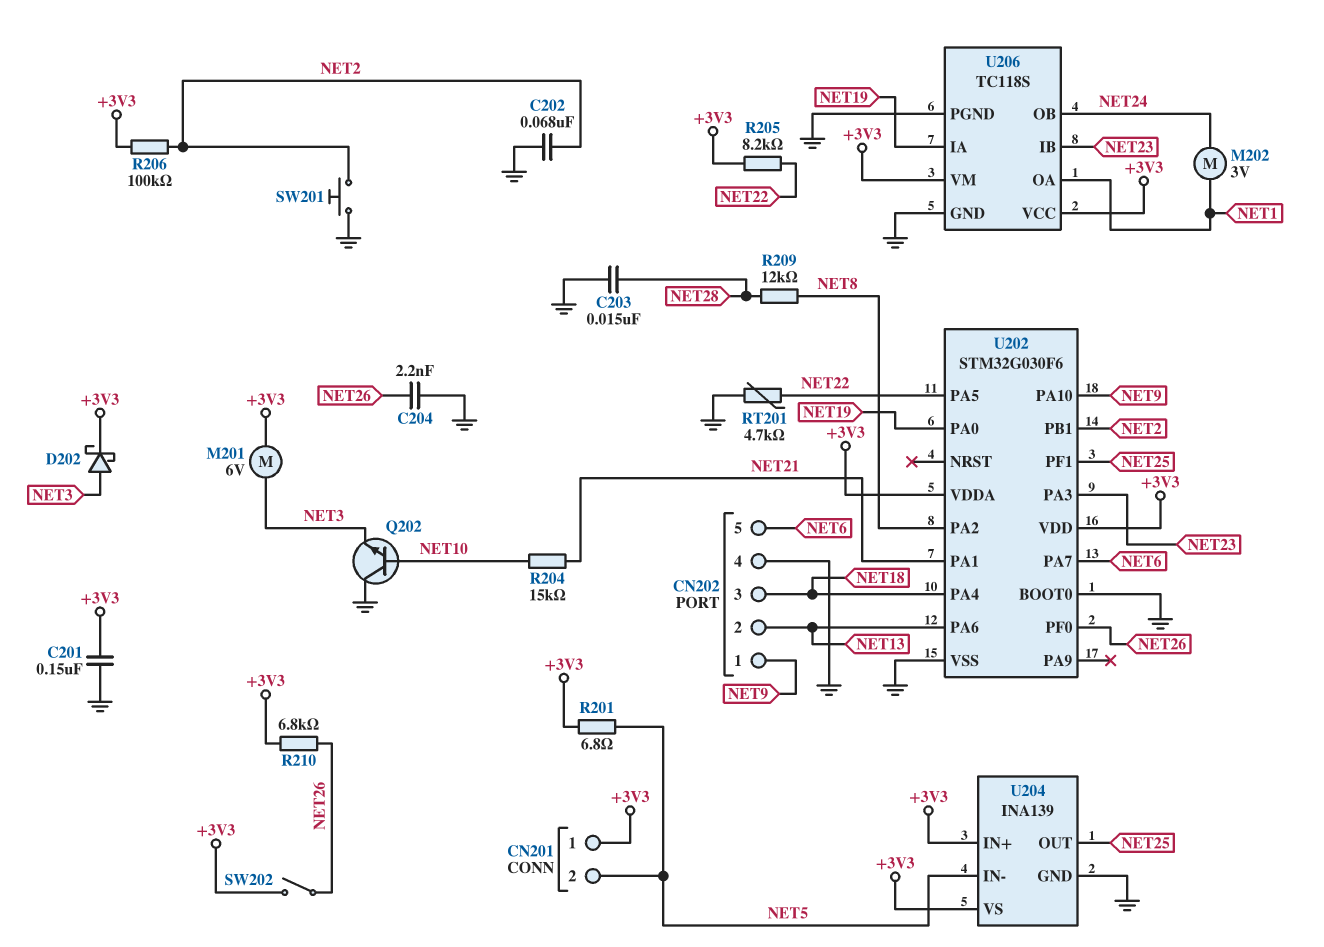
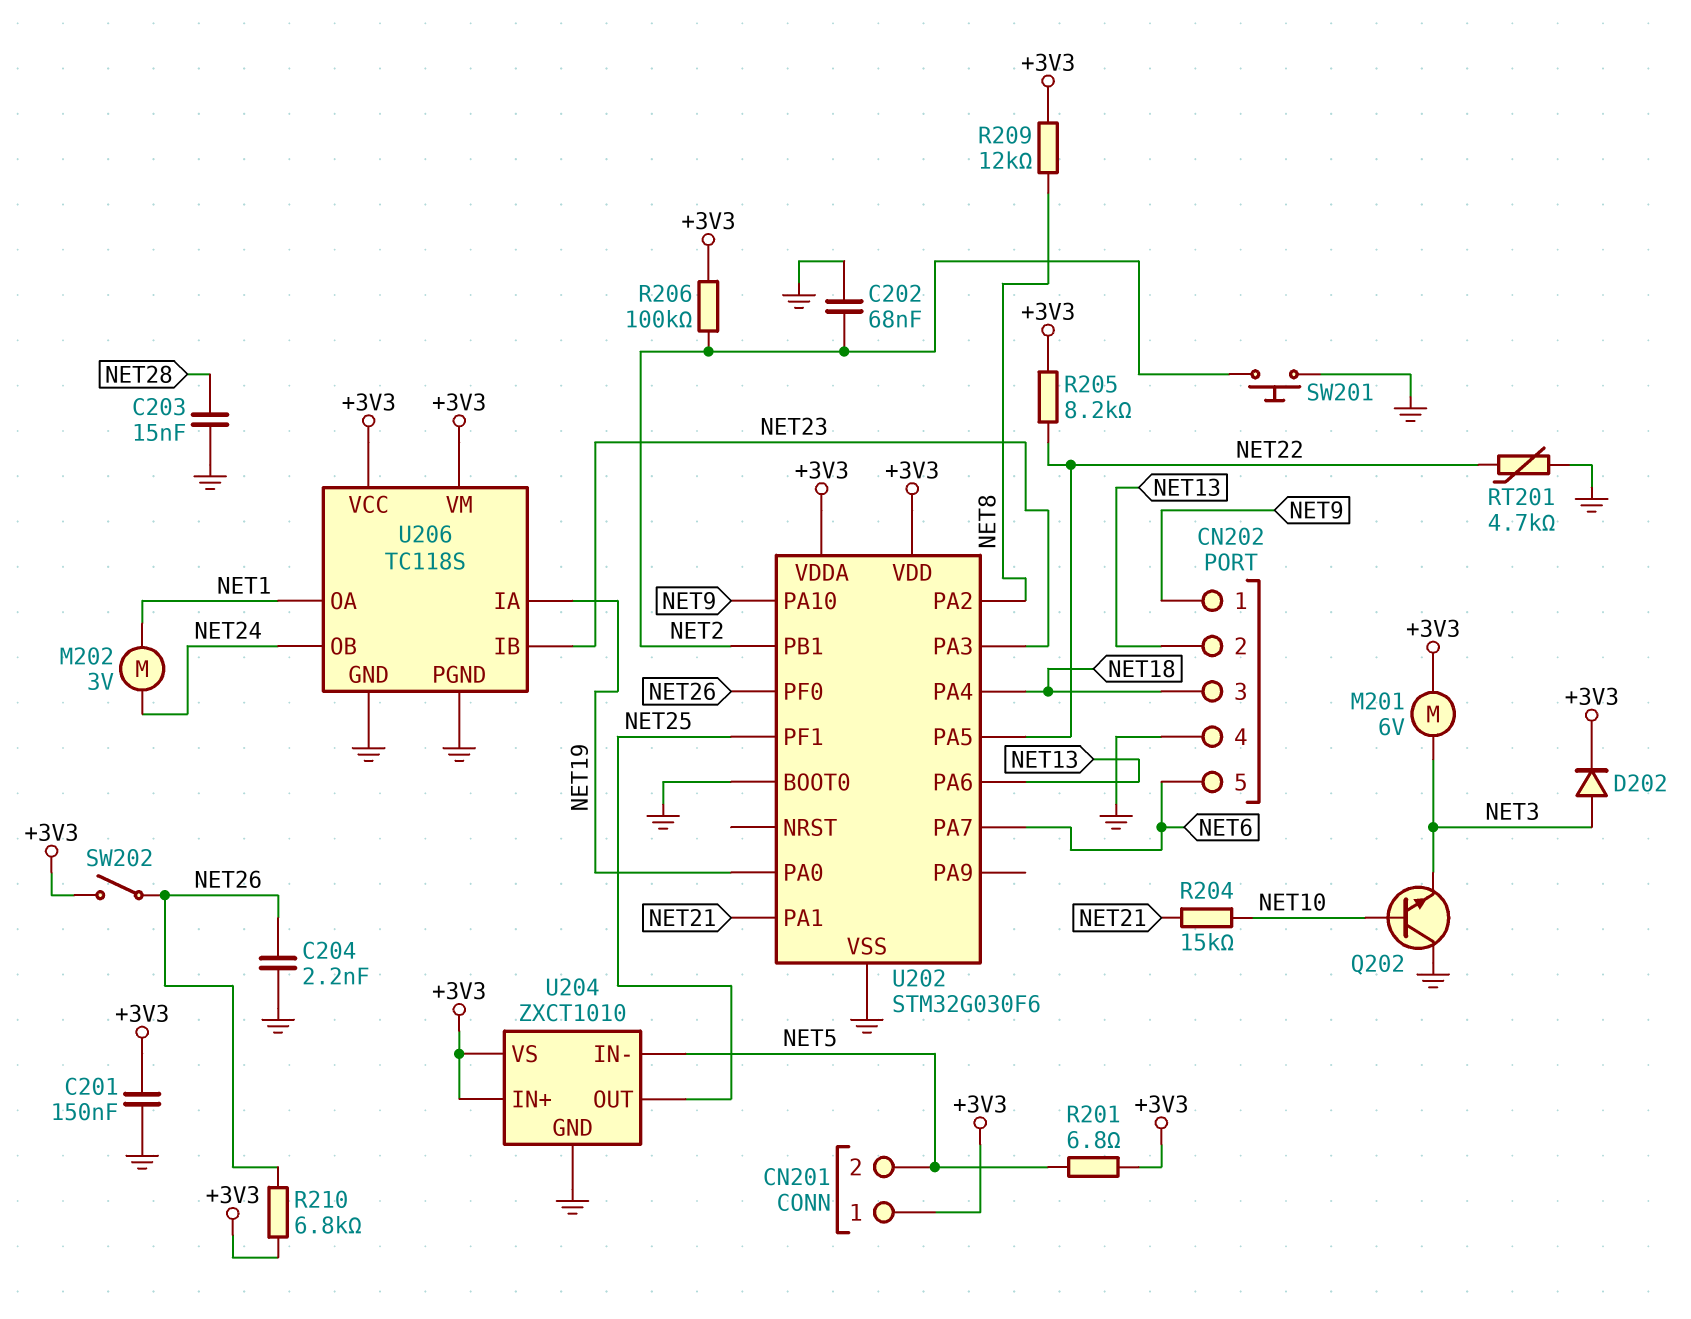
D202: schottky (A NET3, K +3V3) -> diode (A NET3, K +3V3)
R209: 12k (NET8, NET28) -> 12k (+3V3, NET8)
U204: INA139 -> ZXCT1010

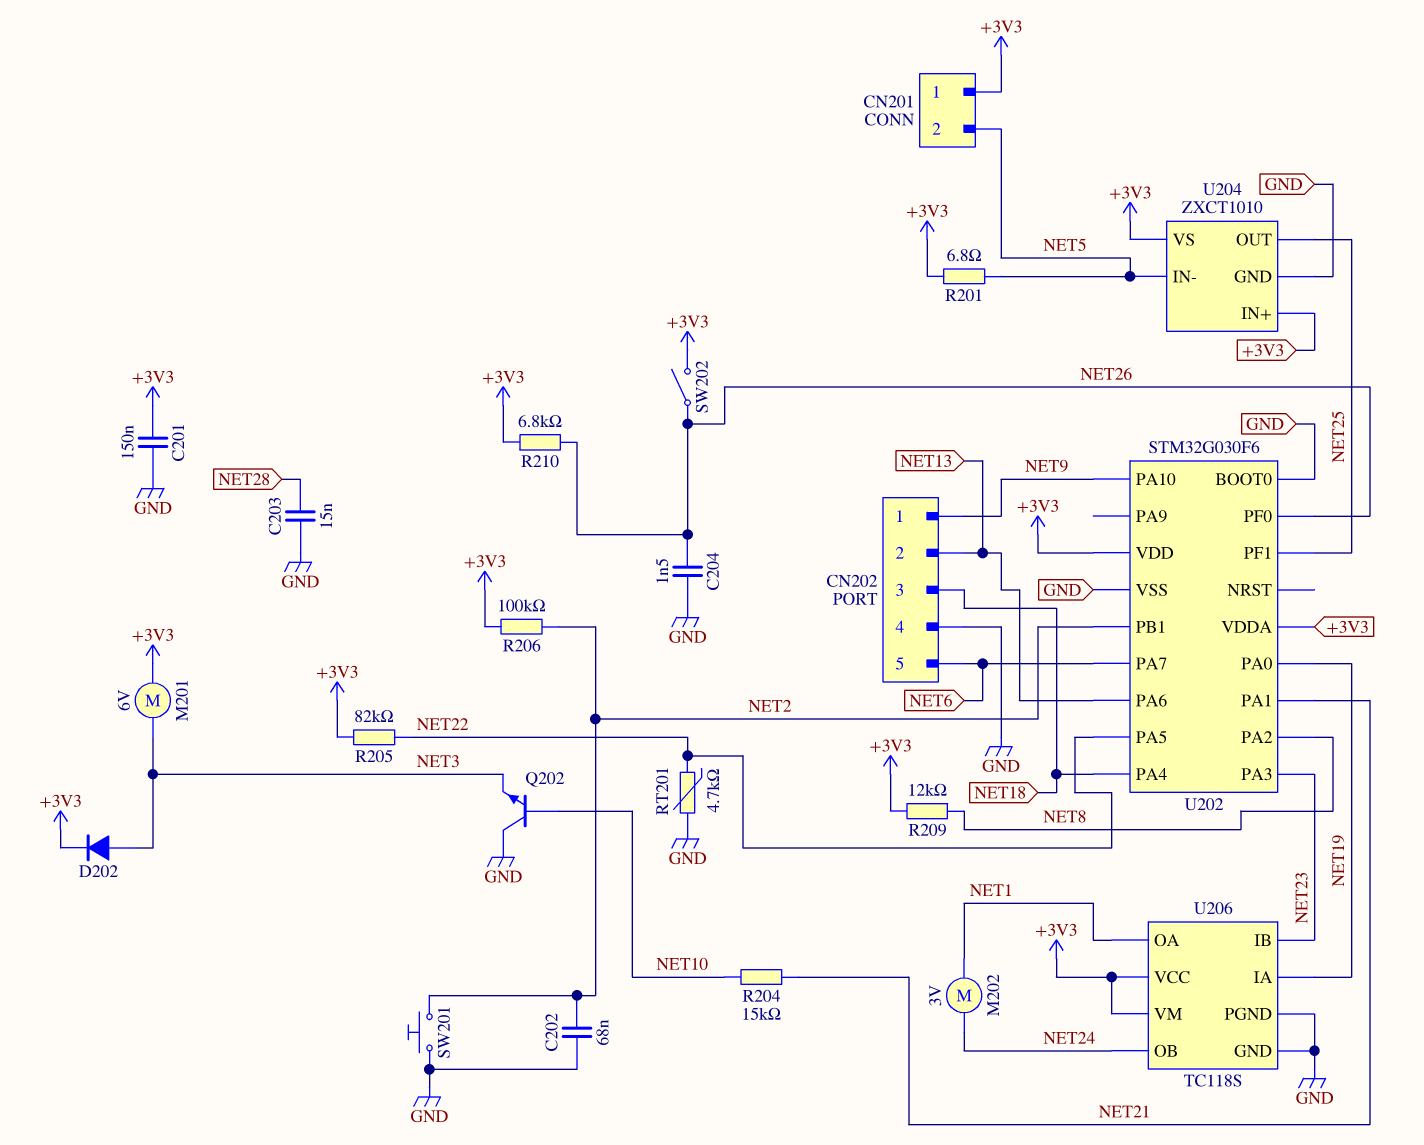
C204: 2.2nF (GND, NET26) -> 1.5nF (GND, NET26)
R205: 8.2k (+3V3, NET22) -> 82k (+3V3, NET22)

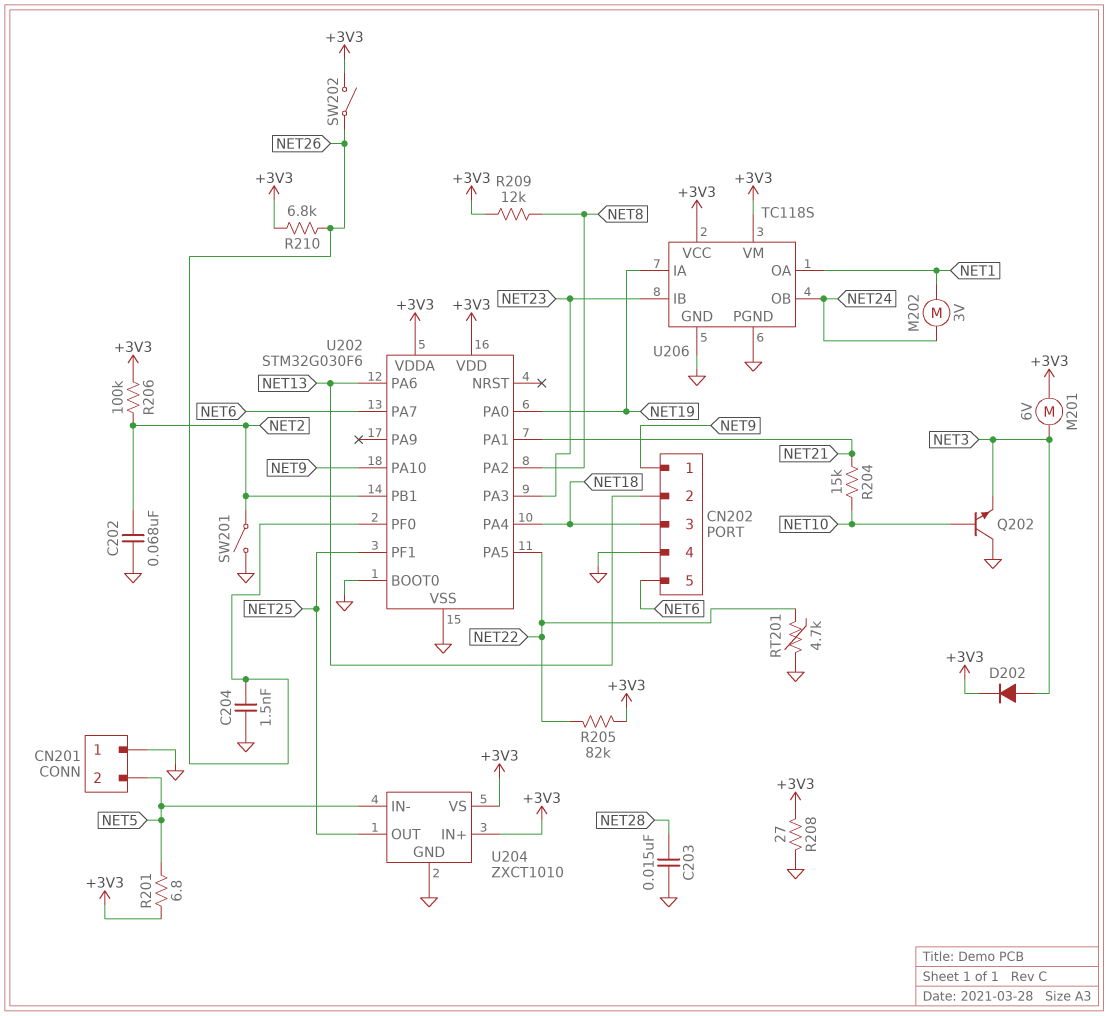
C201: 150nF (+3V3, GND) -> none
CN201 pin 1: +3V3 -> GND
R208: none -> 27 (+3V3, GND)
SW201: button (GND, NET2) -> switch (GND, NET2)

